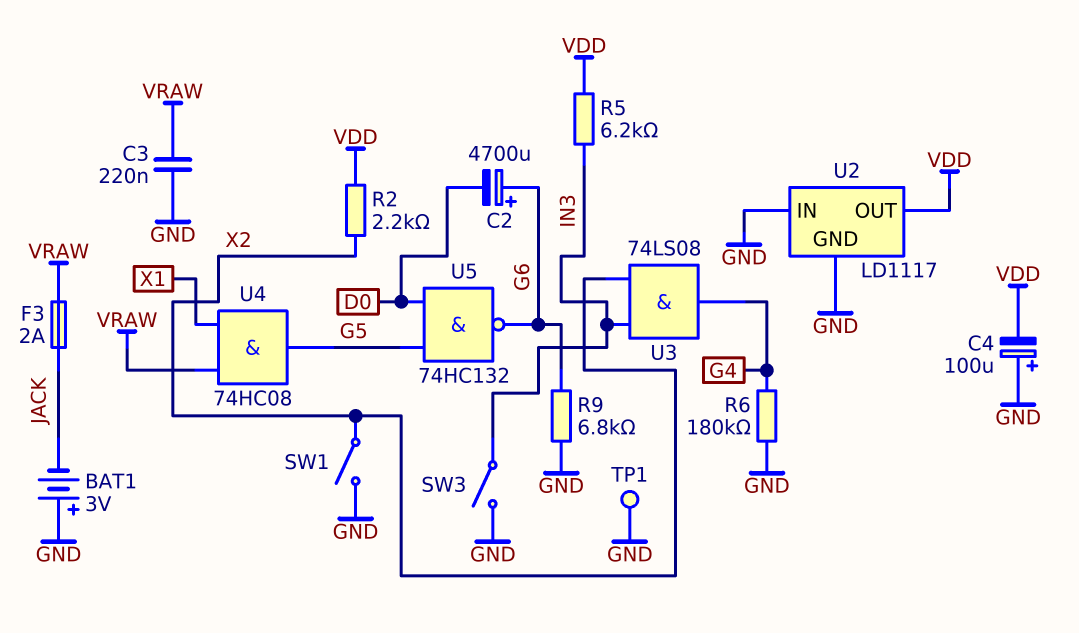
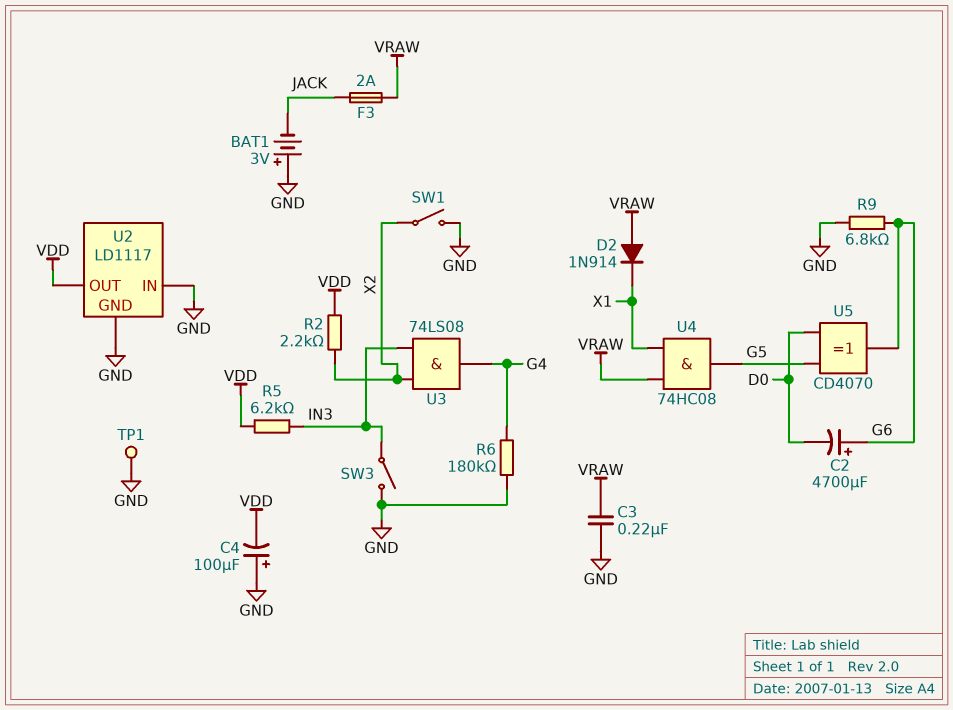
D2: none -> diode 1N914 (A VRAW, K X1)
U5: NAND 74HC132 (in D0, in G5, out G6) -> XOR CD4070 (in D0, in G5, out G6)

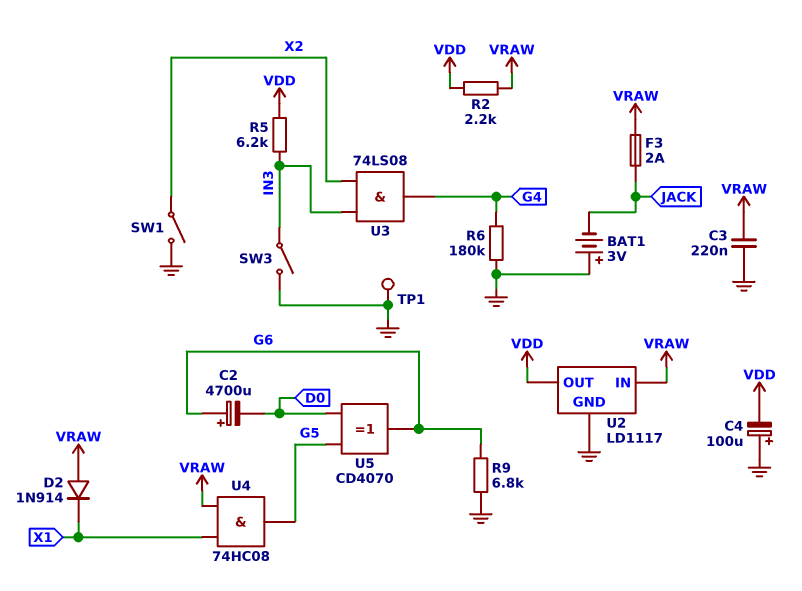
R2: 2.2k (VDD, X2) -> 2.2k (VDD, VRAW)
U2 pin IN: GND -> VRAW

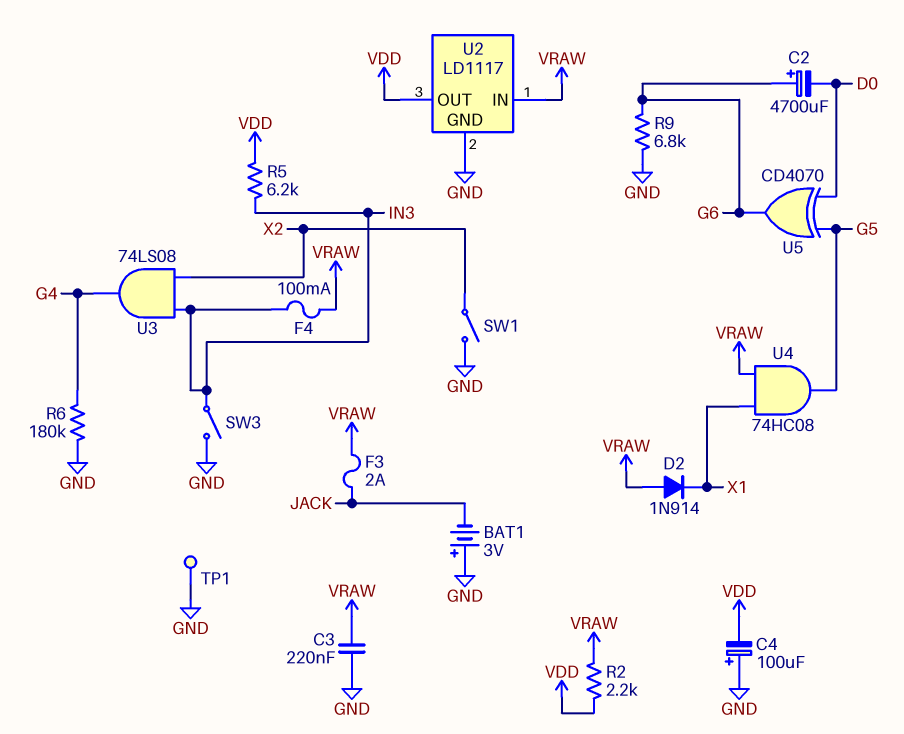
F4: none -> 100mA (IN3, VRAW)

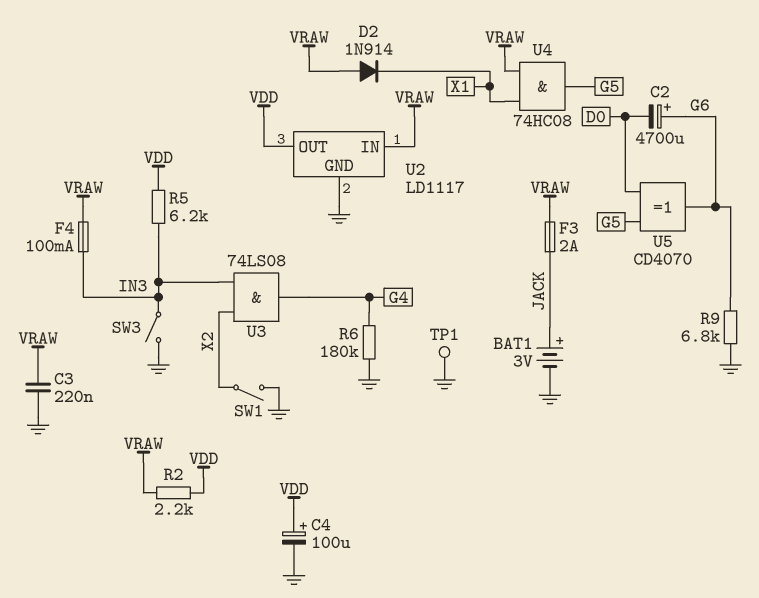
BAT1: 3V (plus GND, minus JACK) -> 3V (plus JACK, minus GND)
C4: 100uF (plus GND, minus VDD) -> 100uF (plus VDD, minus GND)

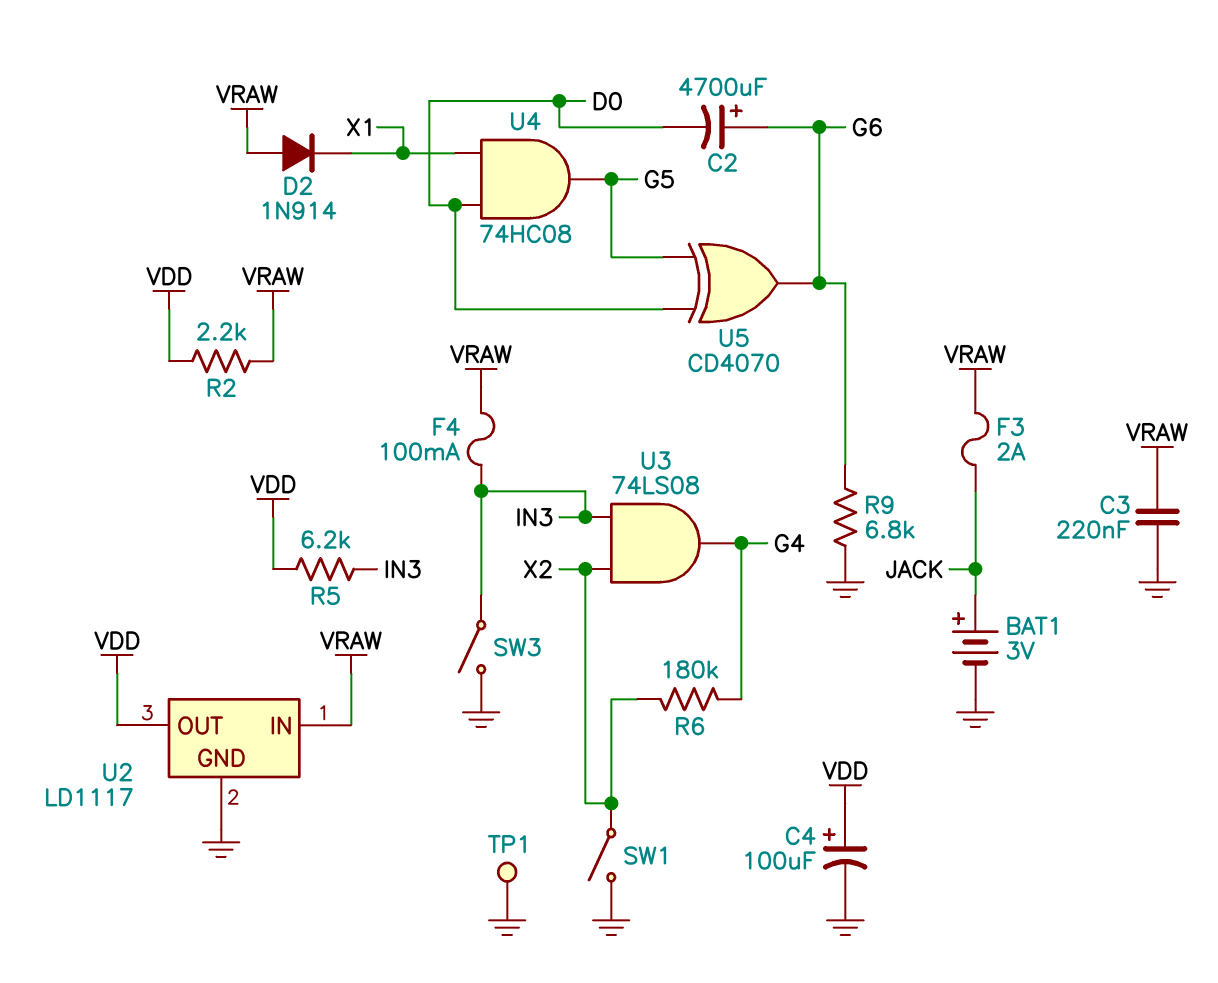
R6: 180k (G4, GND) -> 180k (G4, X2)
U4: AND 74HC08 (in VRAW, in X1, out G5) -> AND 74HC08 (in D0, in X1, out G5)

